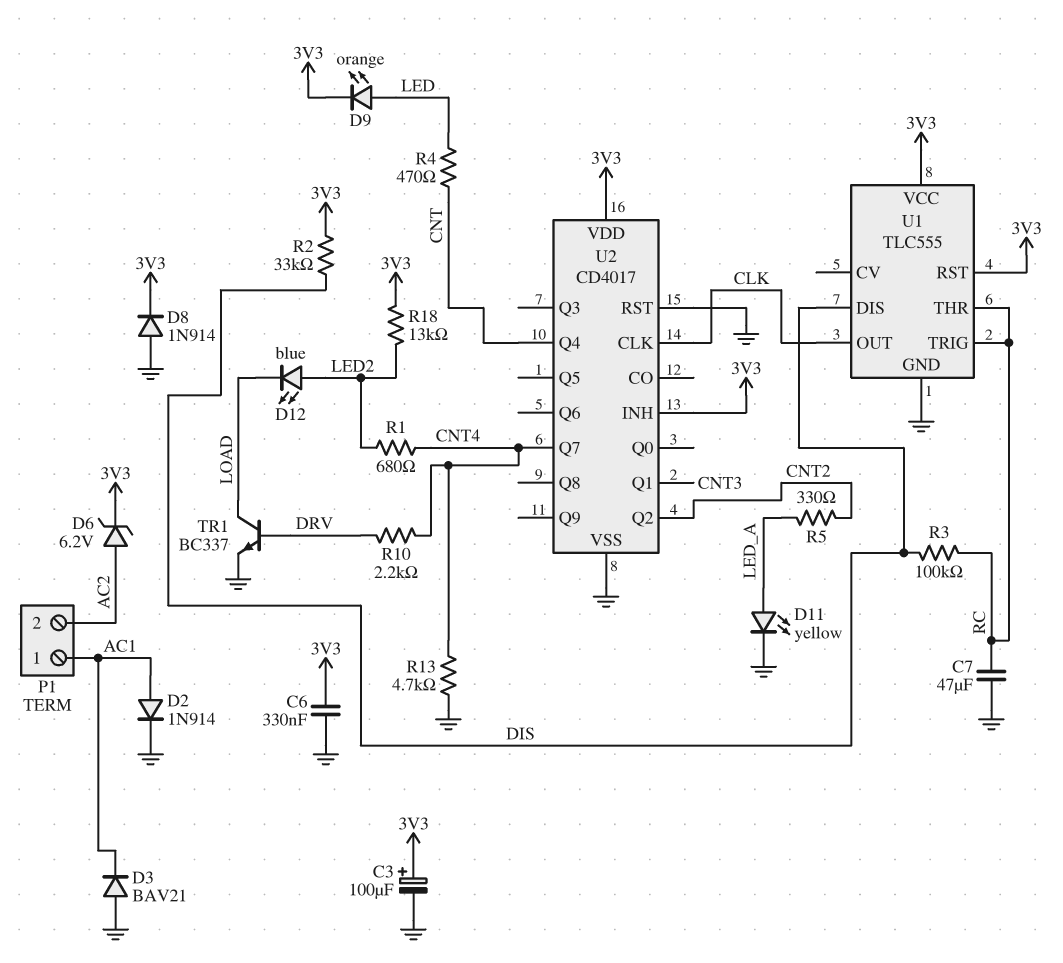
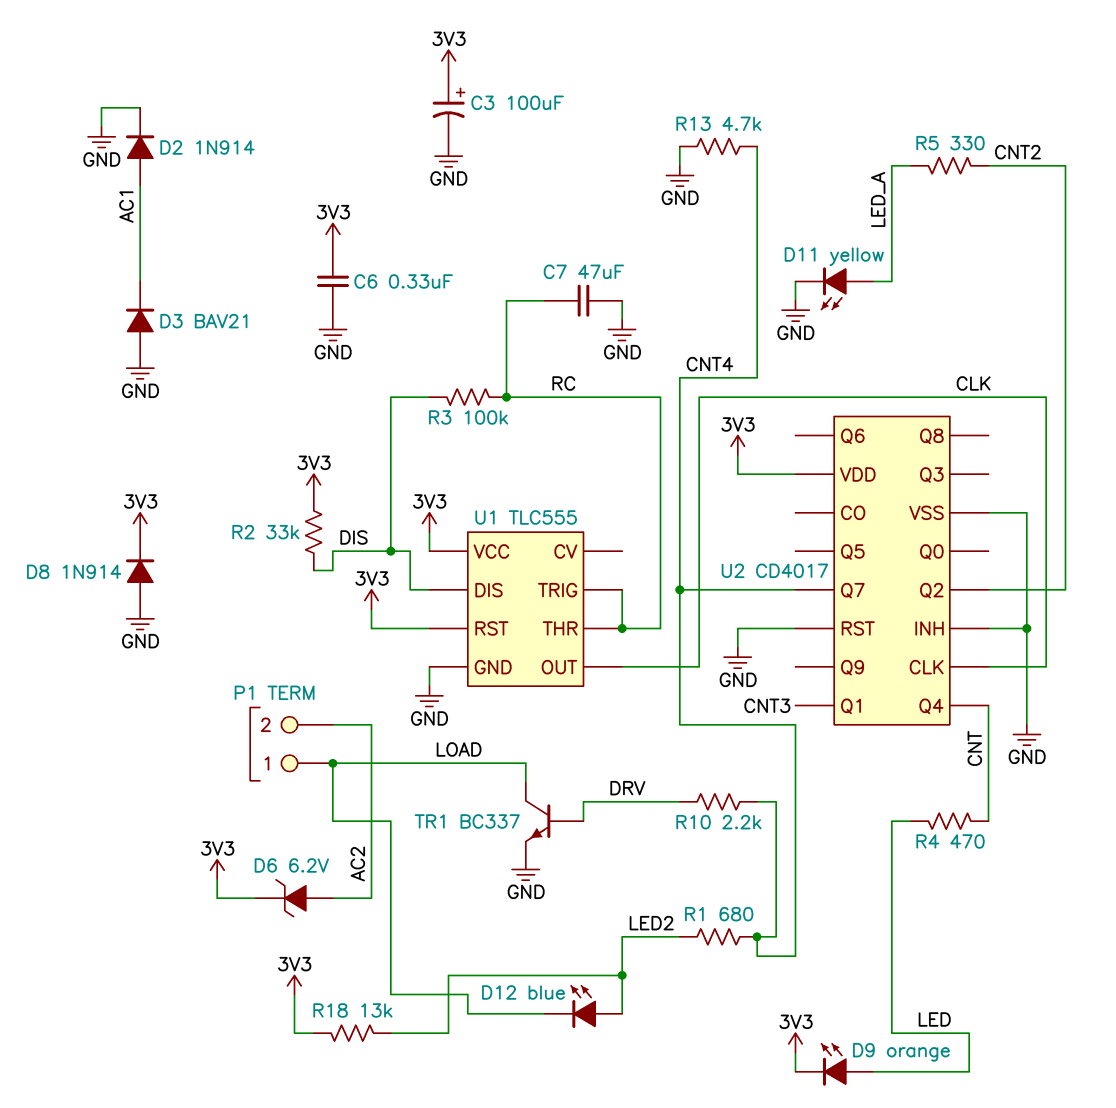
P1 pin 1: AC1 -> LOAD
U2 pin INH: 3V3 -> GND

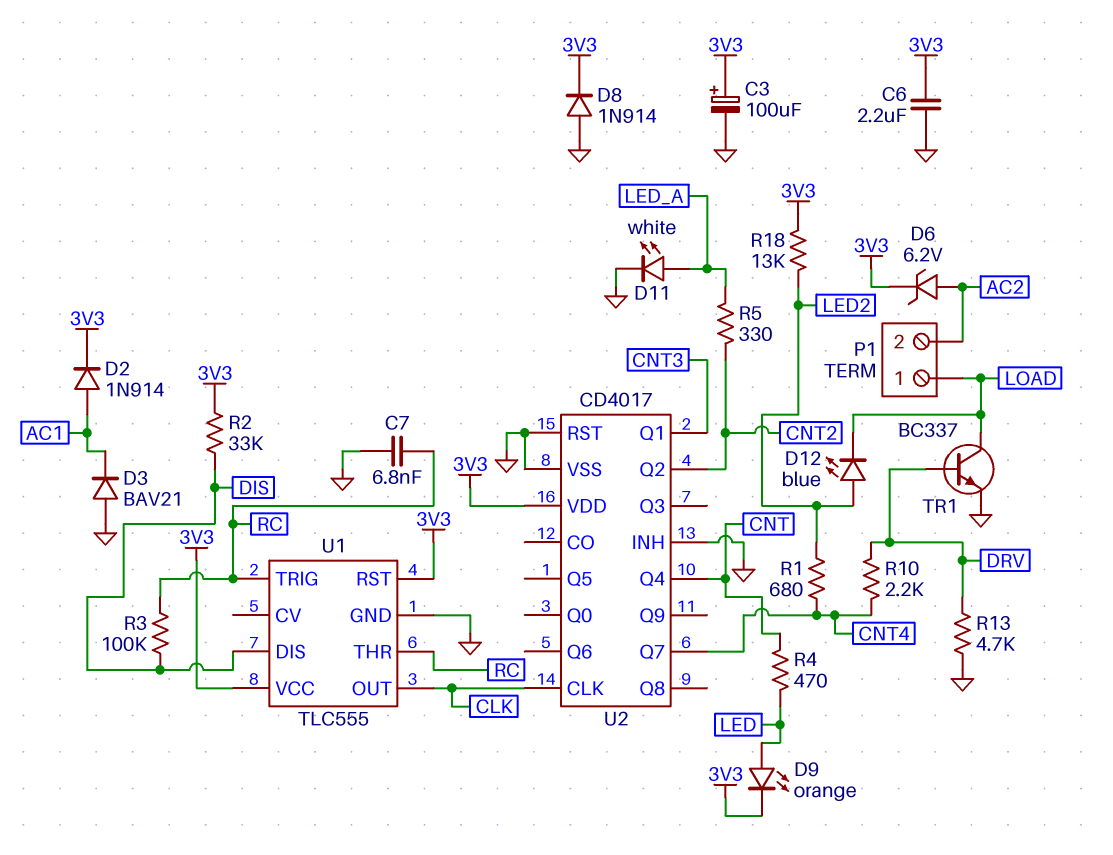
C6: 330nF (3V3, GND) -> 2.2uF (3V3, GND)
C7: 47uF (GND, RC) -> 6.8nF (GND, RC)
D2: diode 1N914 (A AC1, K GND) -> diode 1N914 (A AC1, K 3V3)
D11: LED yellow (A LED_A, K GND) -> LED white (A LED_A, K GND)
R13: 4.7k (CNT4, GND) -> 4.7k (DRV, GND)

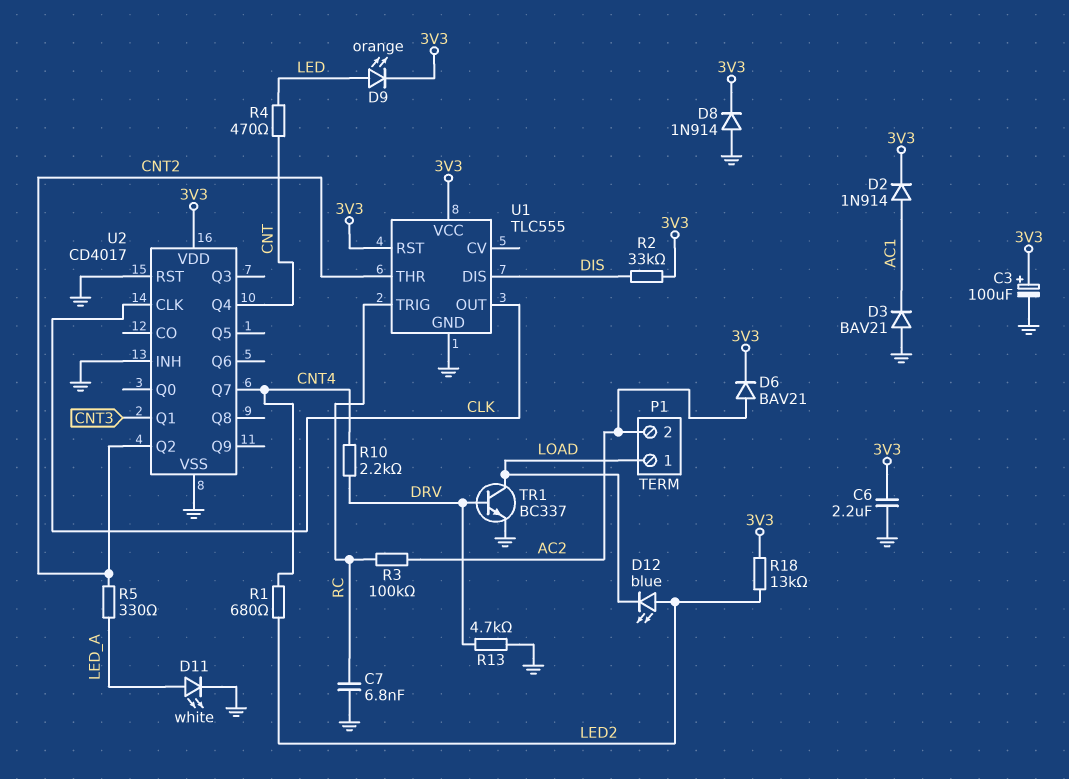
D6: zener 6.2V (A AC2, K 3V3) -> diode BAV21 (A AC2, K 3V3)
R3: 100k (DIS, RC) -> 100k (AC2, RC)
U1 pin THR: RC -> CNT2

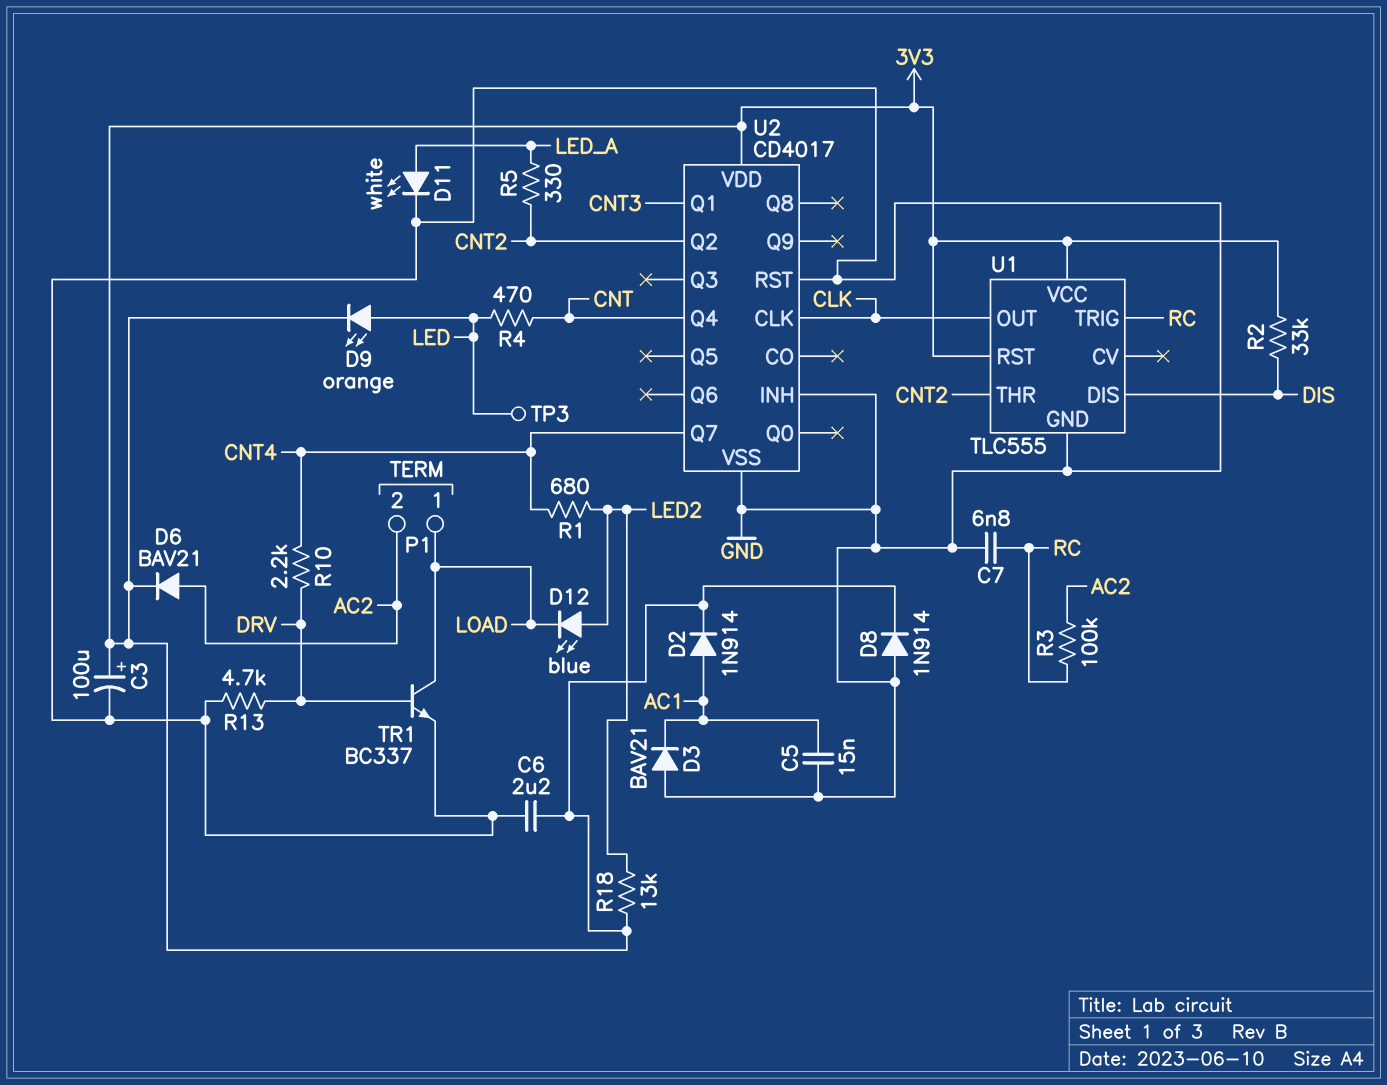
C5: none -> 15nF (AC1, GND)
TP3: none -> test point (LED)

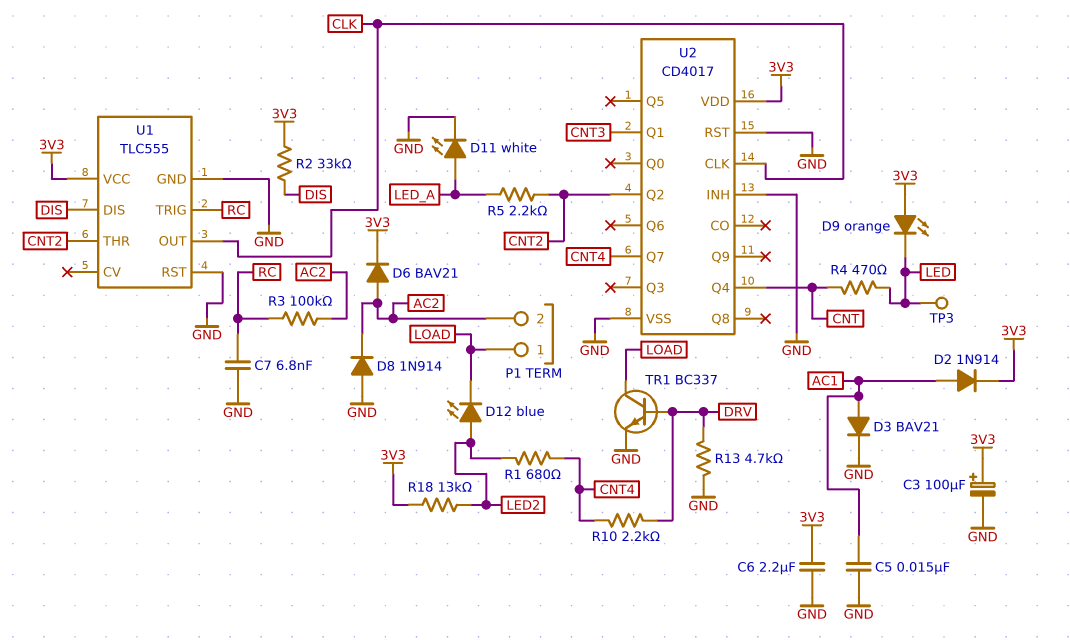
D3: diode BAV21 (A GND, K AC1) -> diode BAV21 (A AC1, K GND)
D8: diode 1N914 (A GND, K 3V3) -> diode 1N914 (A GND, K AC2)
D9: LED orange (A LED, K 3V3) -> LED orange (A 3V3, K LED)
R5: 330 (CNT2, LED_A) -> 2.2k (CNT2, LED_A)
U1 pin RST: 3V3 -> GND

